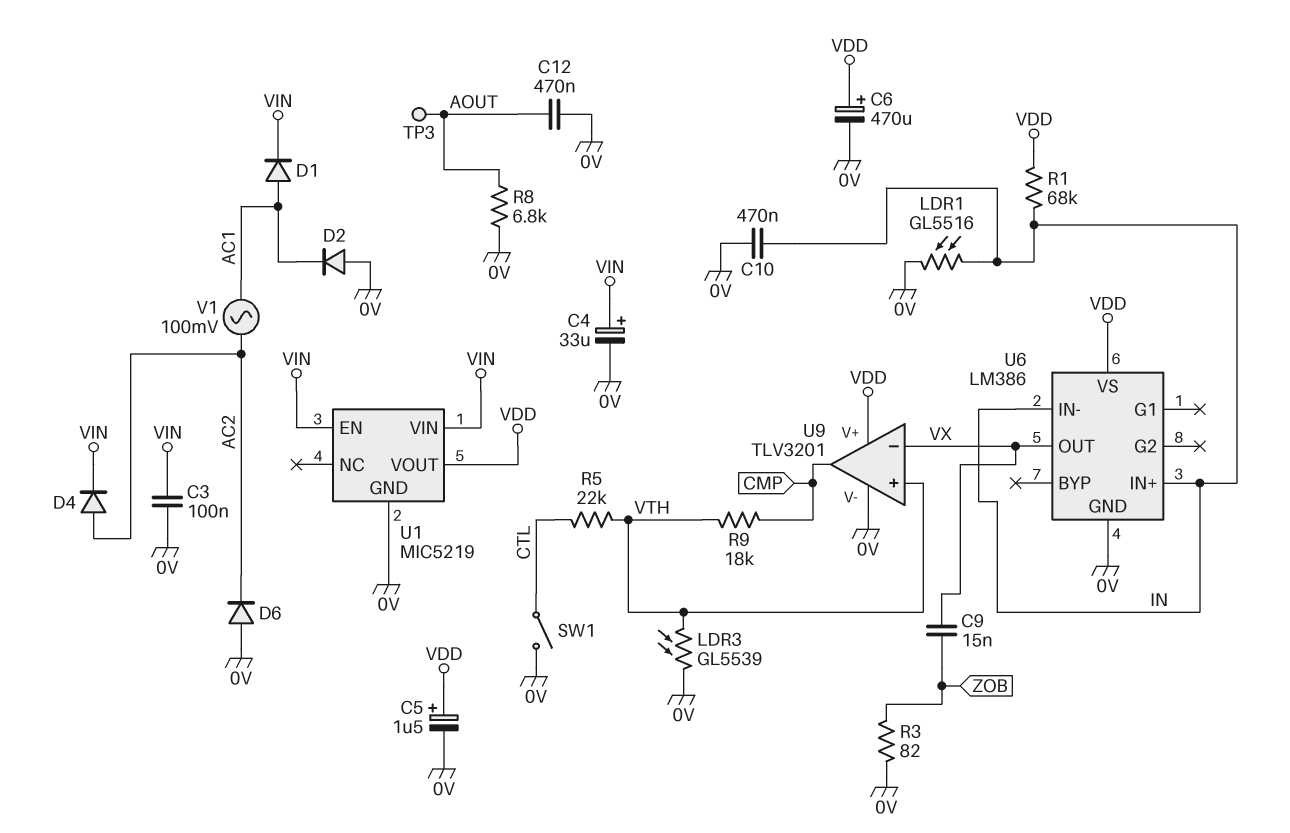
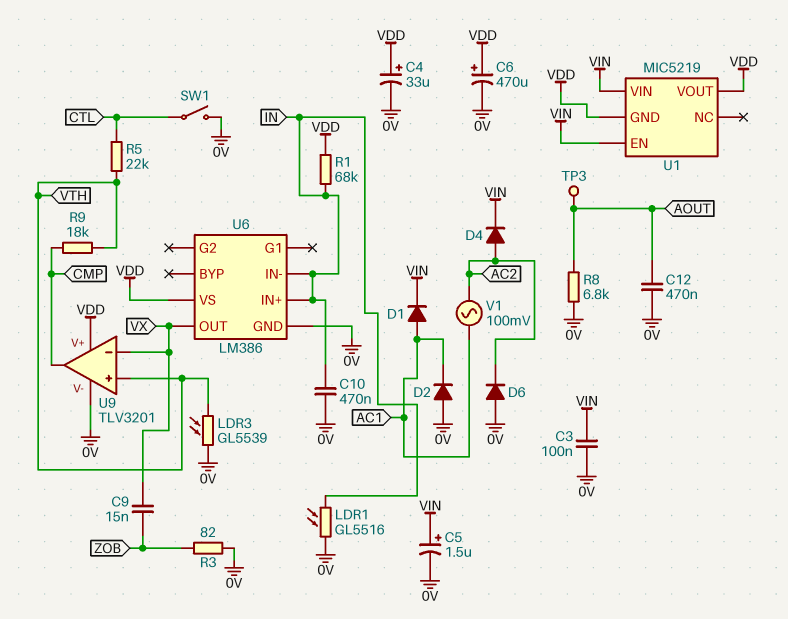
C4: 33uF (plus VIN, minus 0V) -> 33uF (plus VDD, minus 0V)
C5: 1.5uF (plus VDD, minus 0V) -> 1.5uF (plus VIN, minus 0V)
U1 pin GND: 0V -> VDD

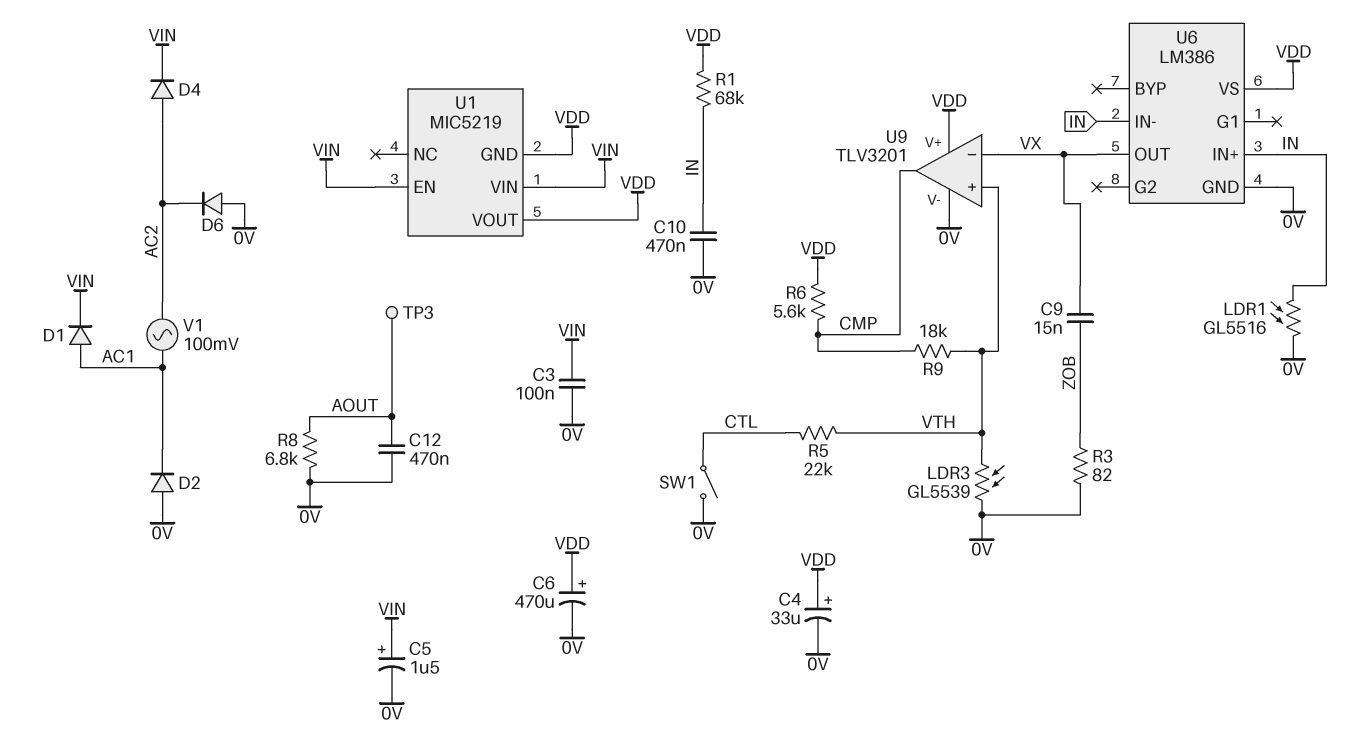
R6: none -> 5.6k (CMP, VDD)

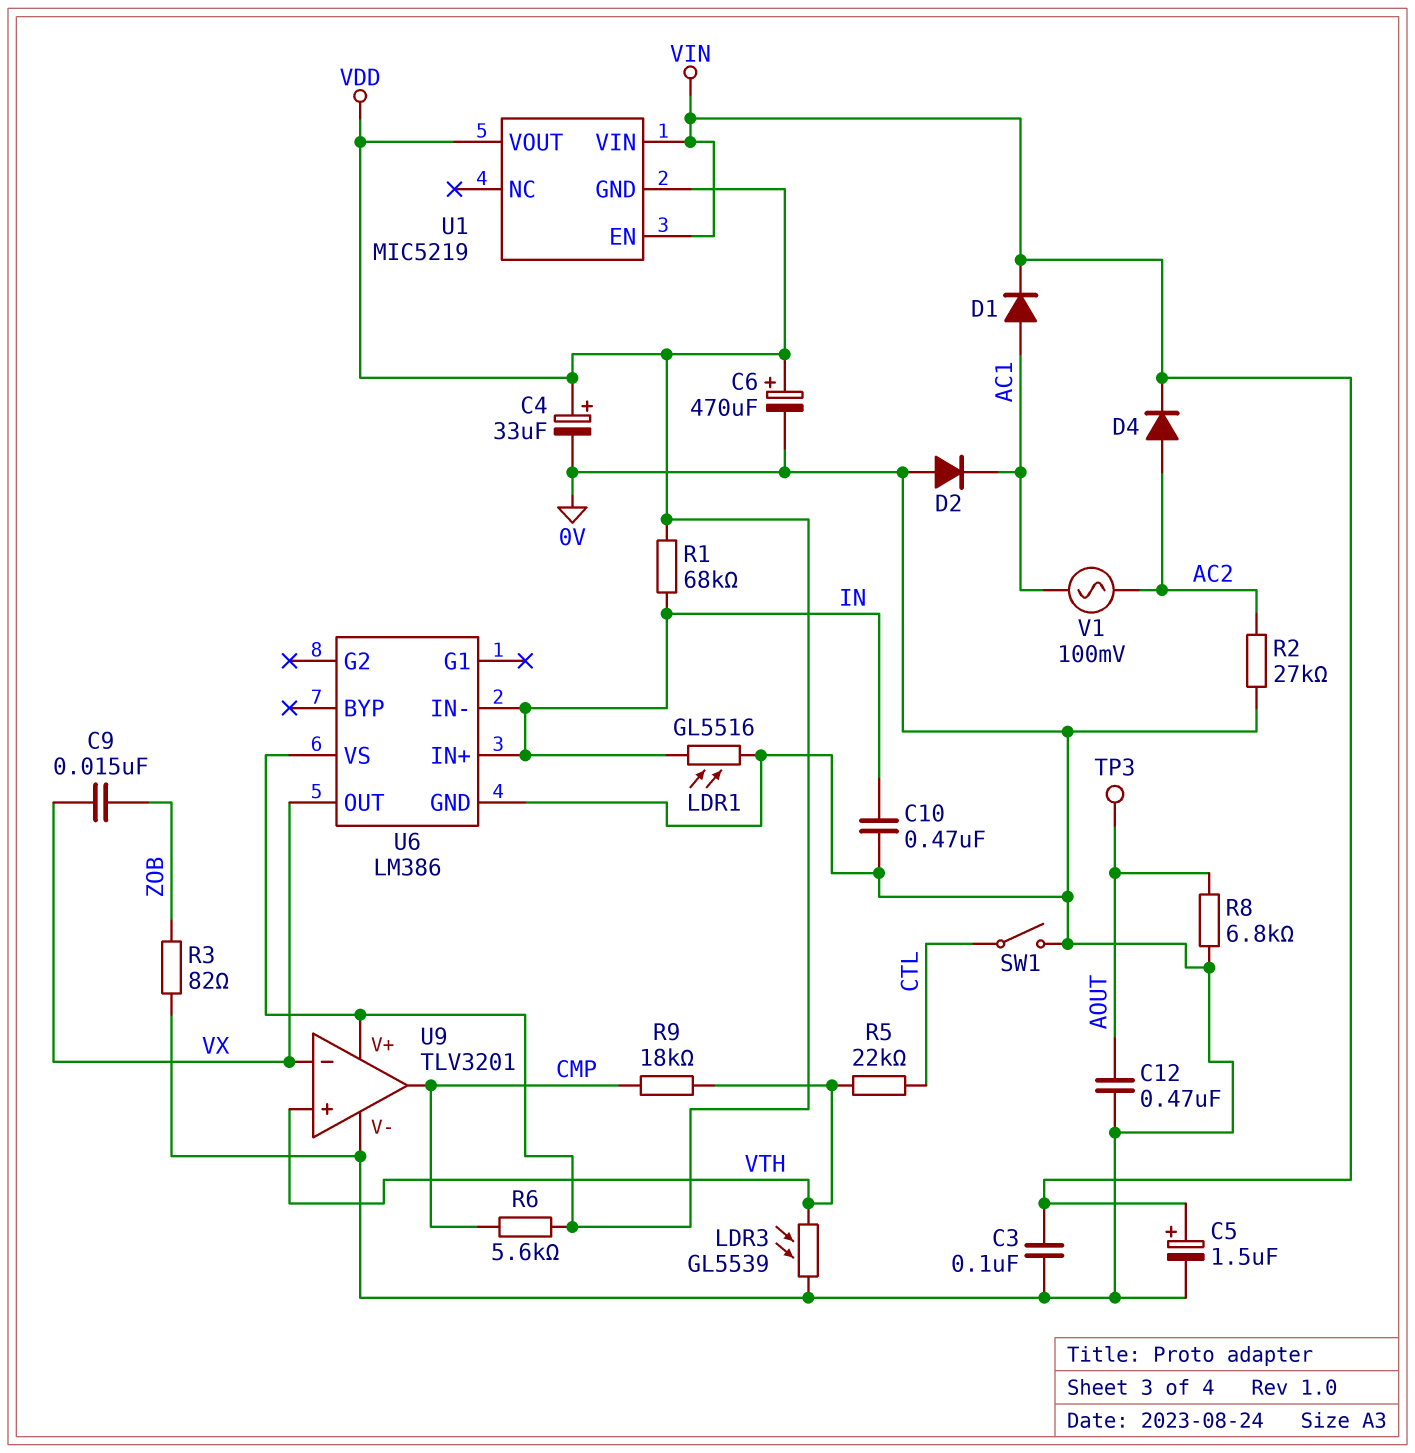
D6: diode (A 0V, K AC2) -> none
R2: none -> 27k (0V, AC2)

